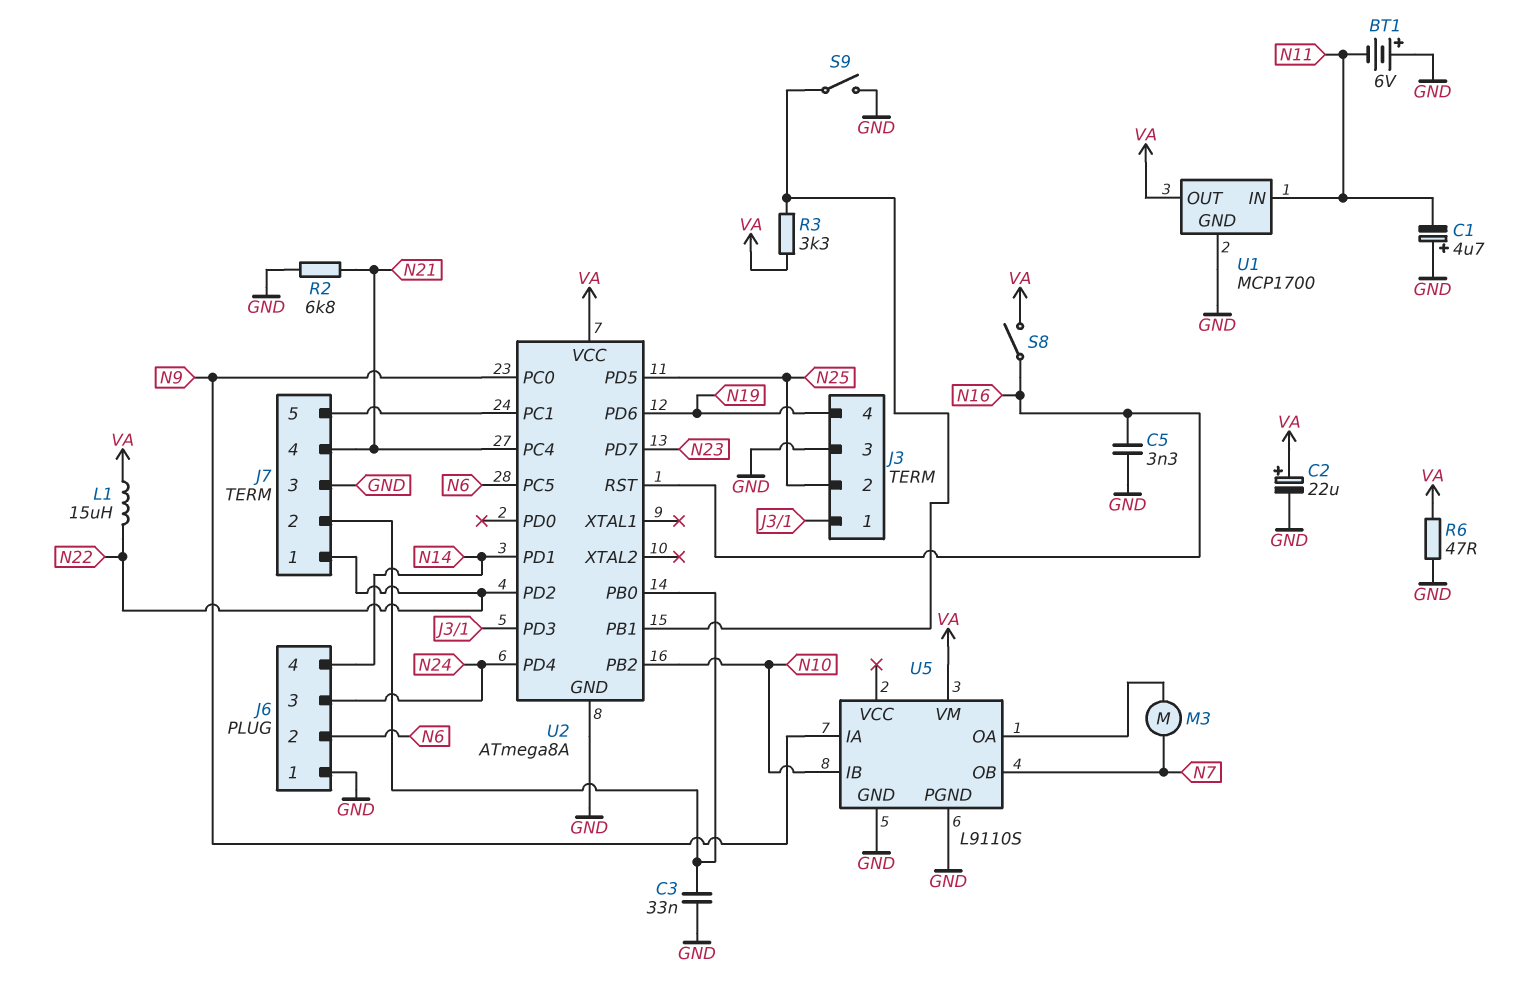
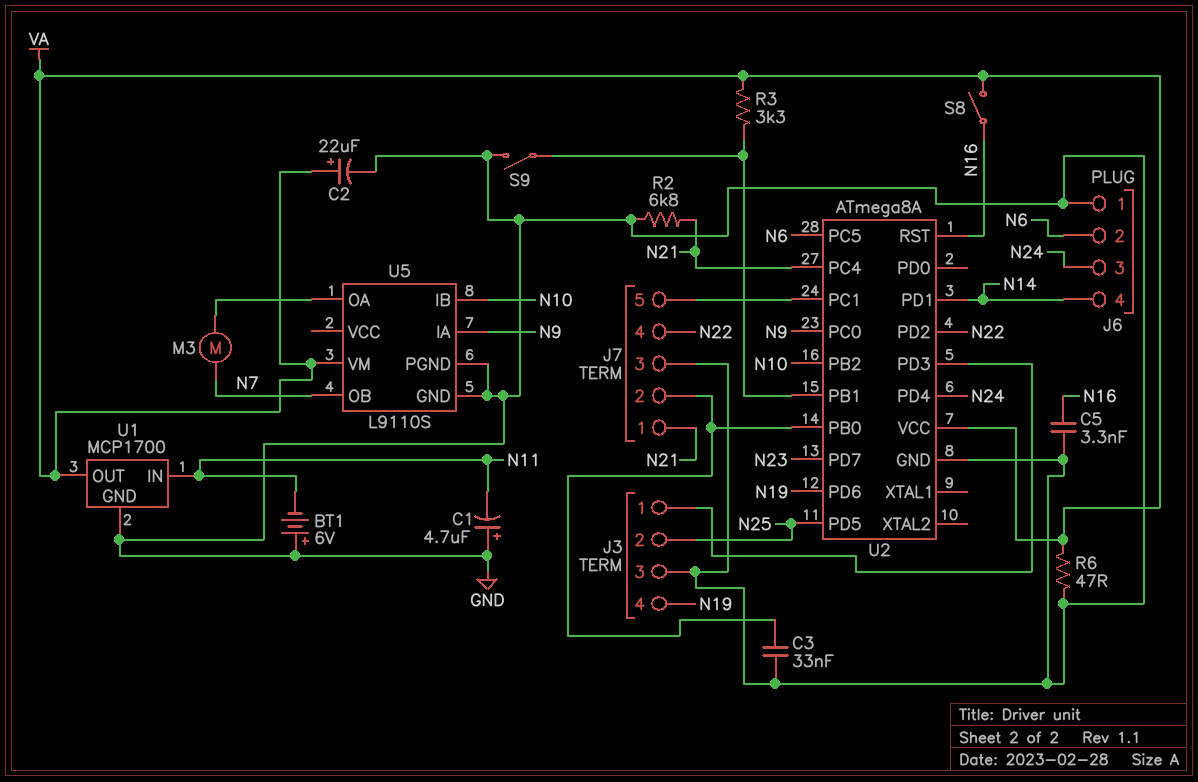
J7 pin 1: N22 -> N21
J7 pin 4: N21 -> N22
L1: 15uH (N22, VA) -> none

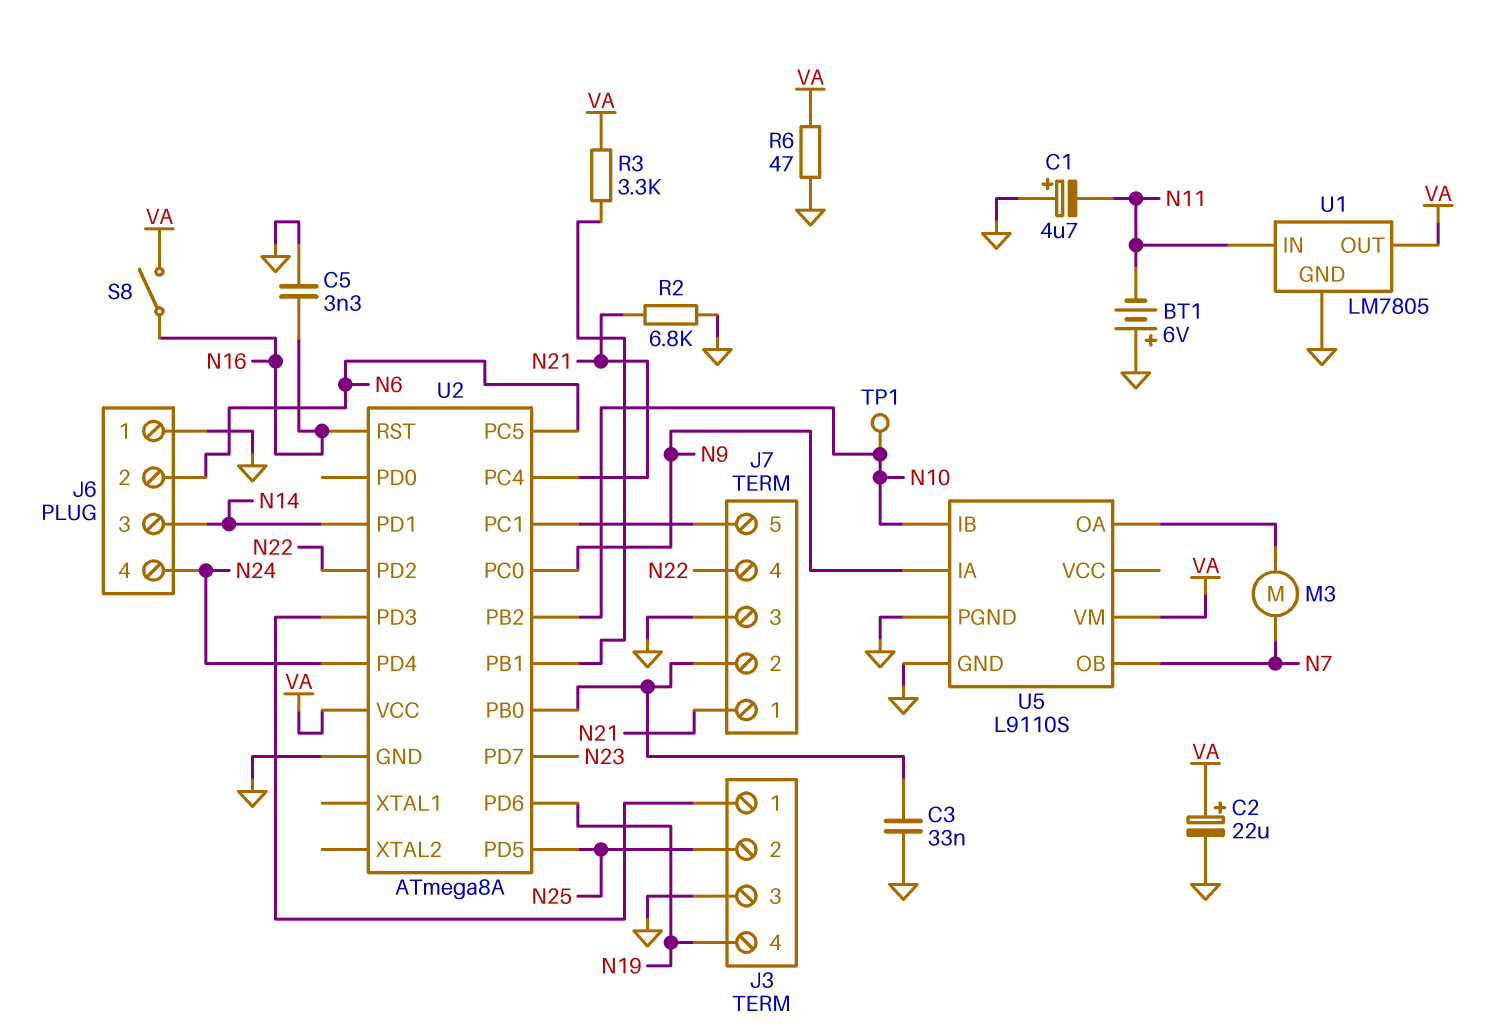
J6 pin 3: N24 -> N14
J6 pin 4: N14 -> N24
S9: switch (GND, U2/PB1) -> none
TP1: none -> test point (N10)
U1: MCP1700 -> LM7805

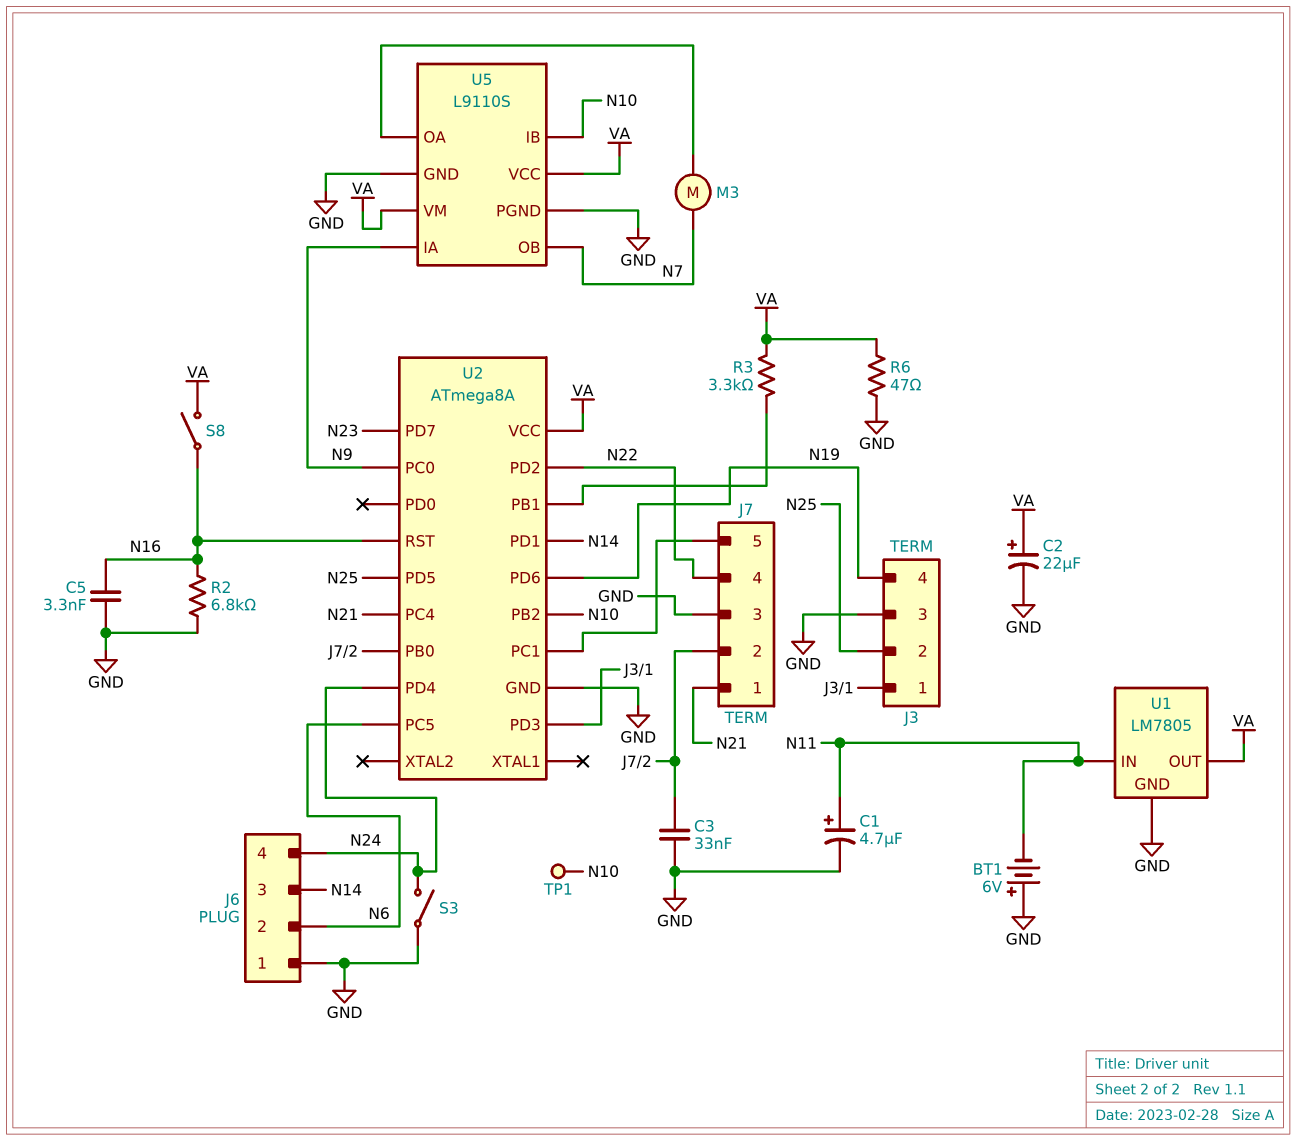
C1: 4.7uF (plus GND, minus N11) -> 4.7uF (plus N11, minus GND)
R2: 6.8k (GND, N21) -> 6.8k (GND, N16)
S3: none -> switch (GND, N24)
U5 pin VCC: none -> VA

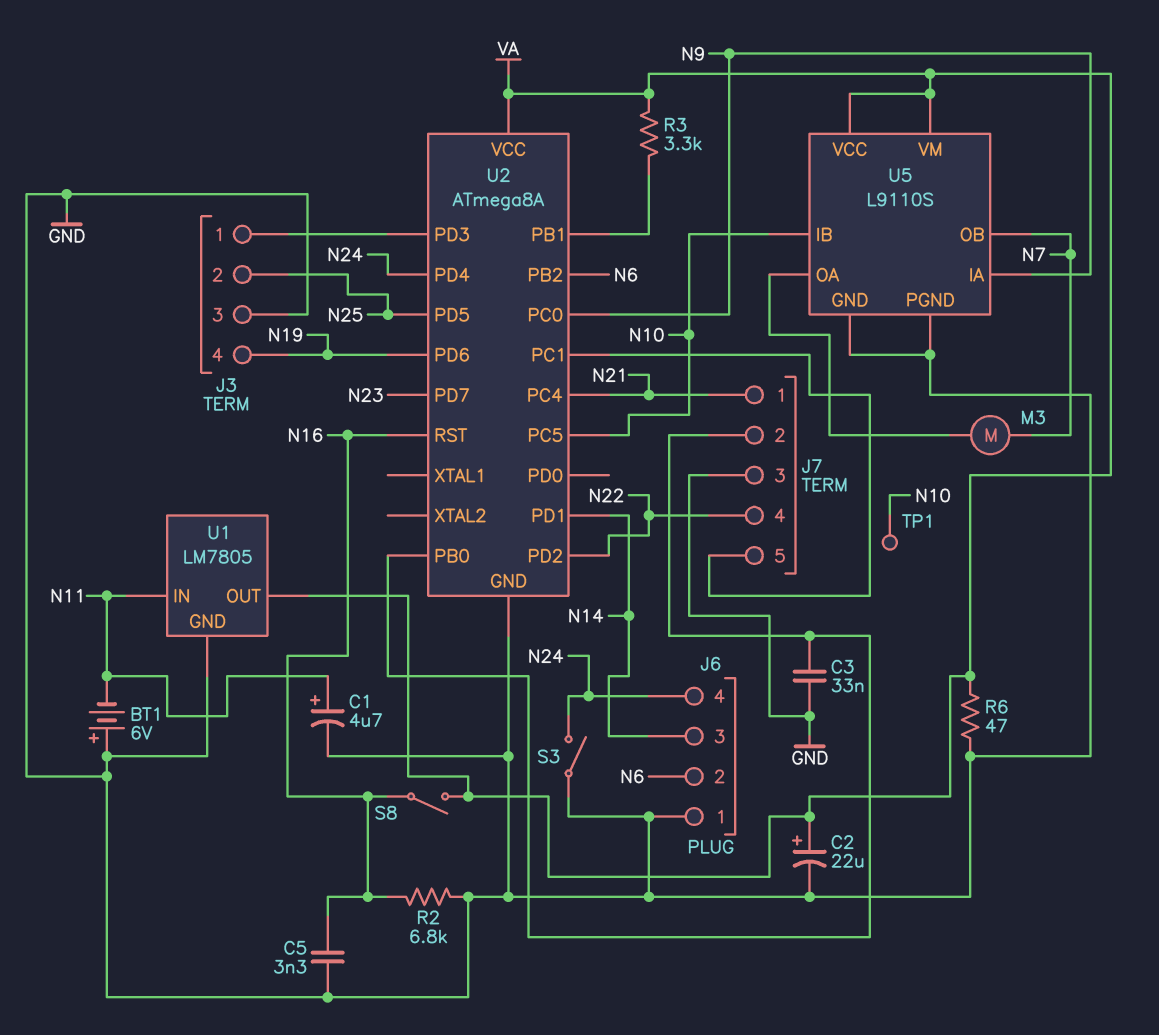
U2 pin PB2: N10 -> N6
U2 pin PC5: N6 -> N10

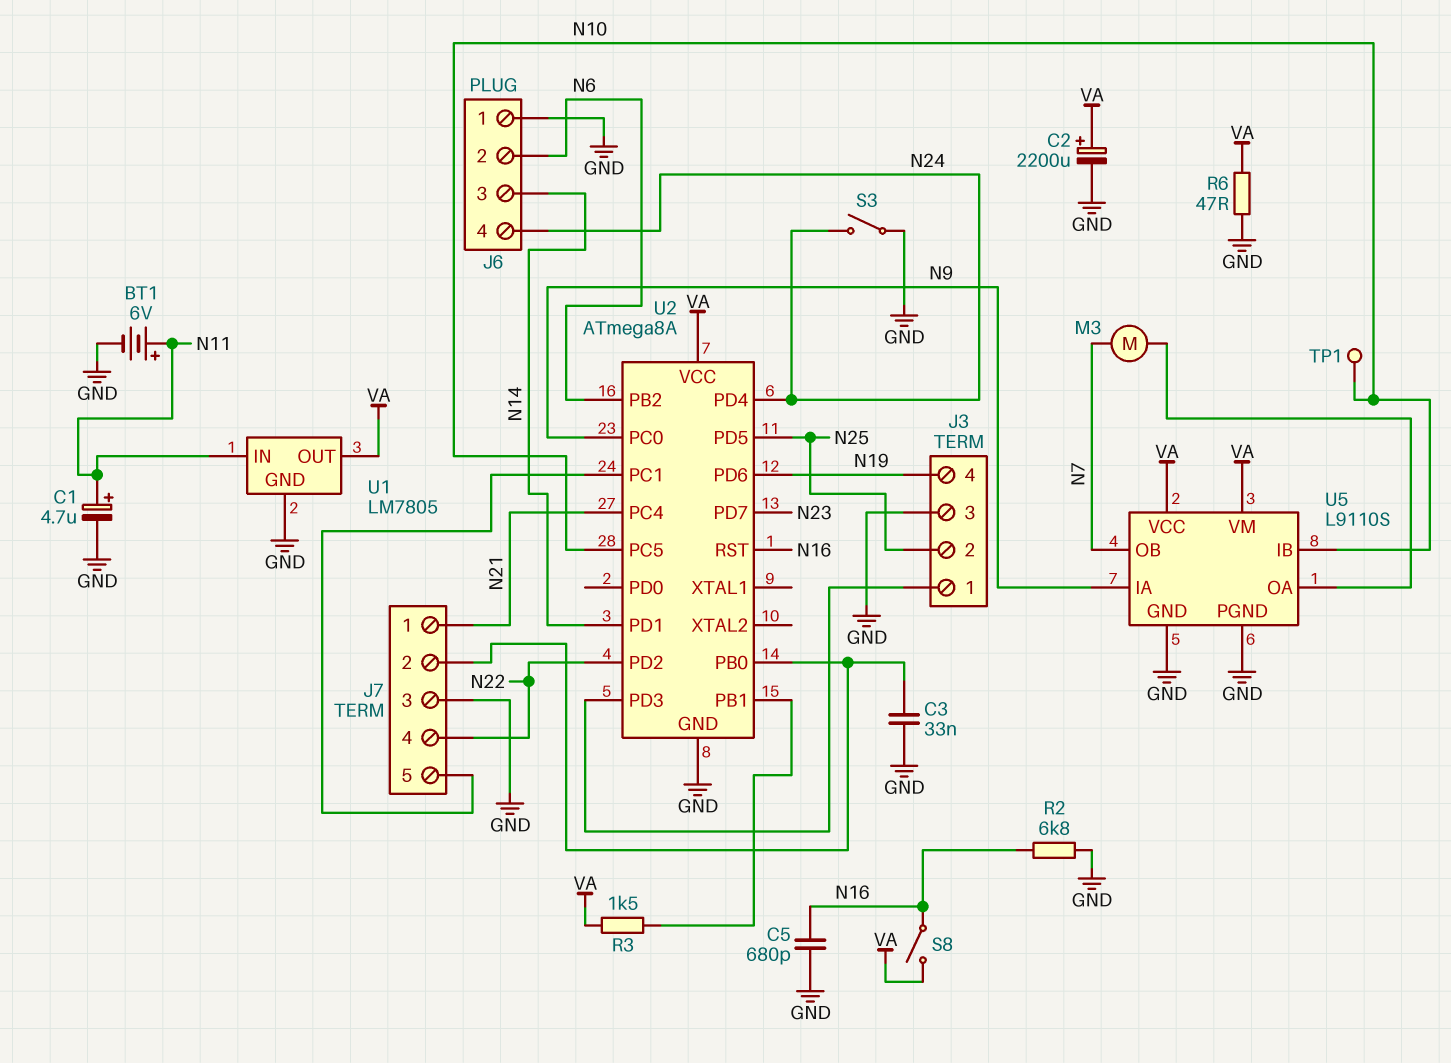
BT1: 6V (plus GND, minus N11) -> 6V (plus N11, minus GND)
C2: 22uF (plus VA, minus GND) -> 2200uF (plus VA, minus GND)
C5: 3.3nF (GND, N16) -> 680pF (GND, N16)
R3: 3.3k (U2/PB1, VA) -> 1.5k (U2/PB1, VA)

